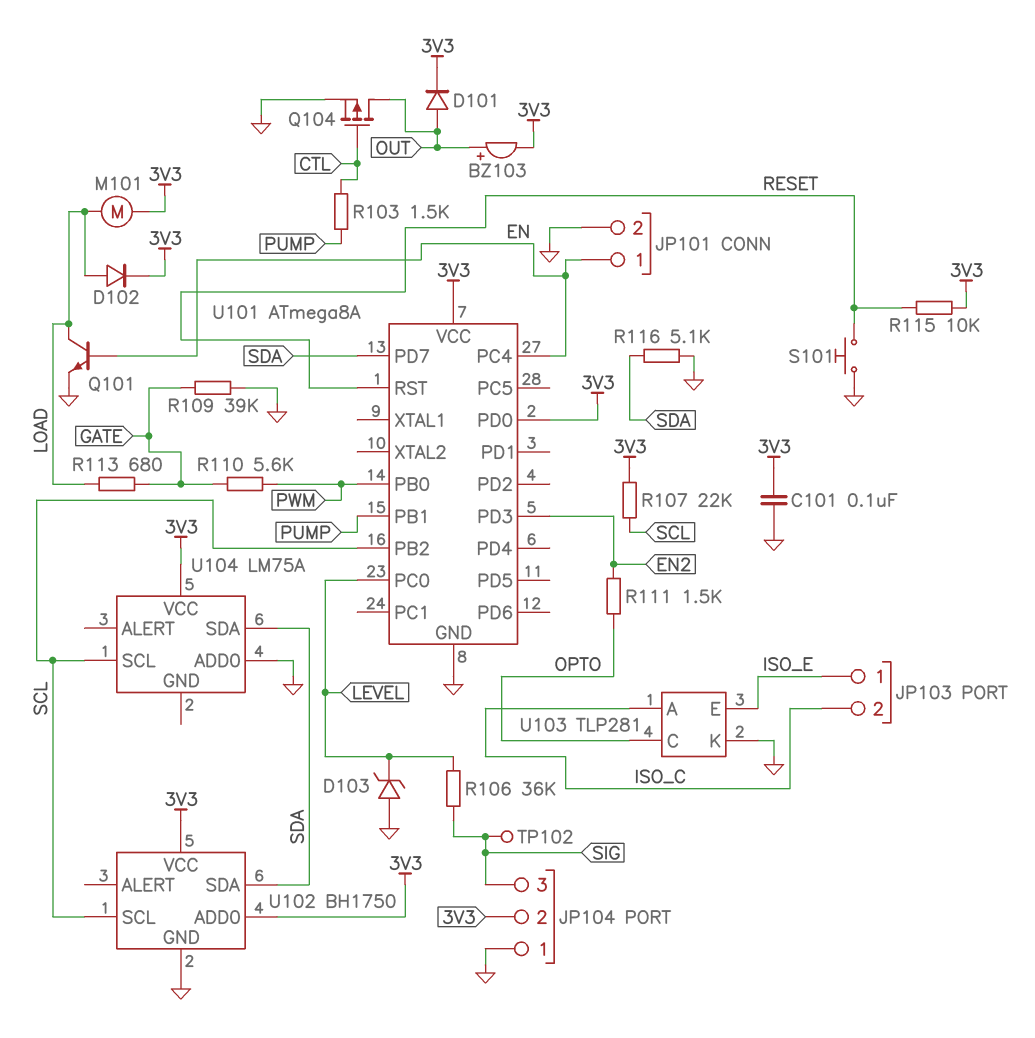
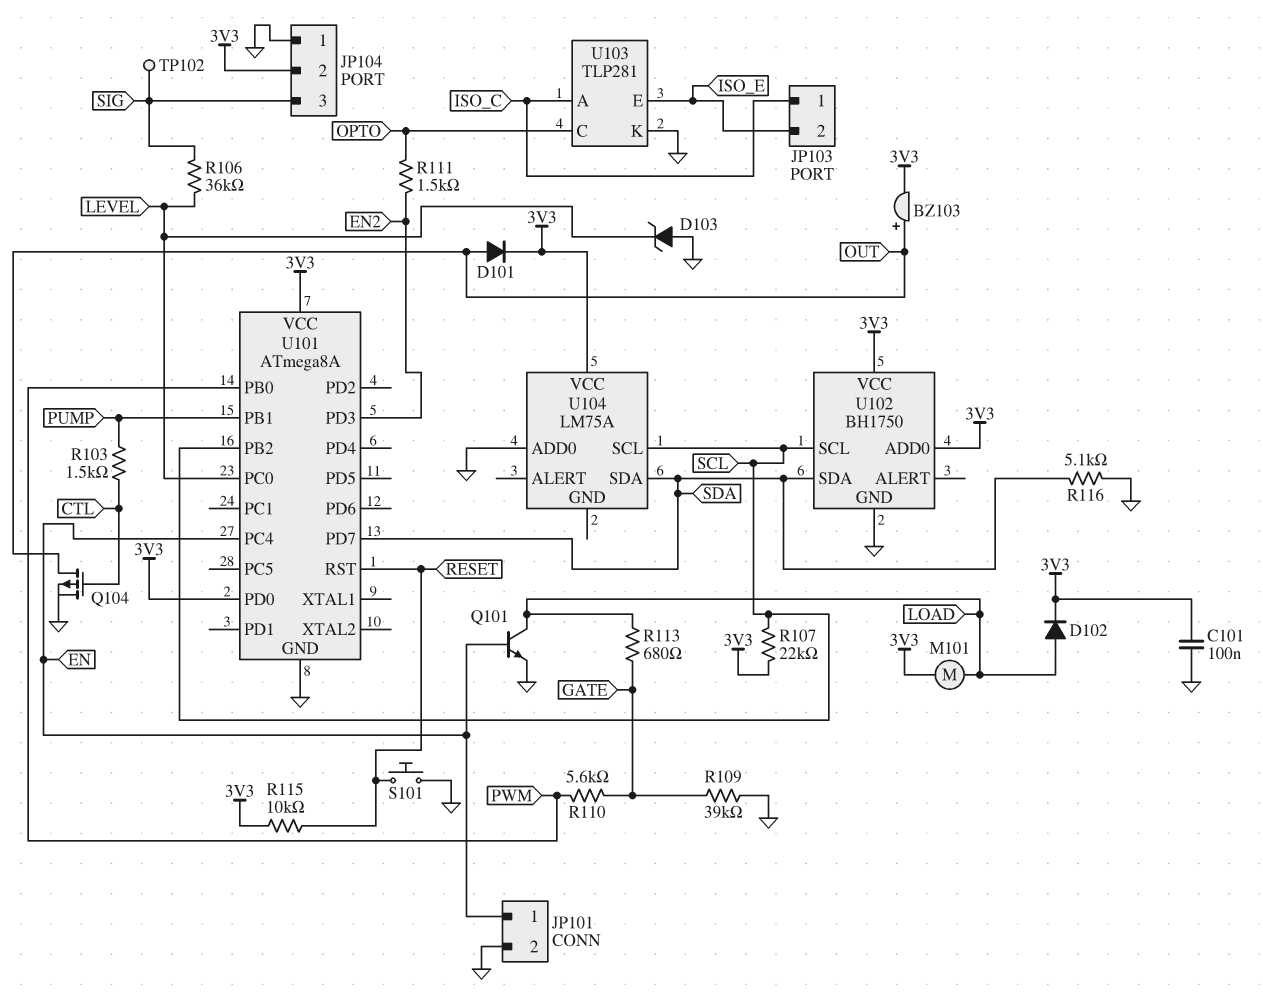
JP103 pin 1: ISO_E -> ISO_C
JP103 pin 2: ISO_C -> ISO_E

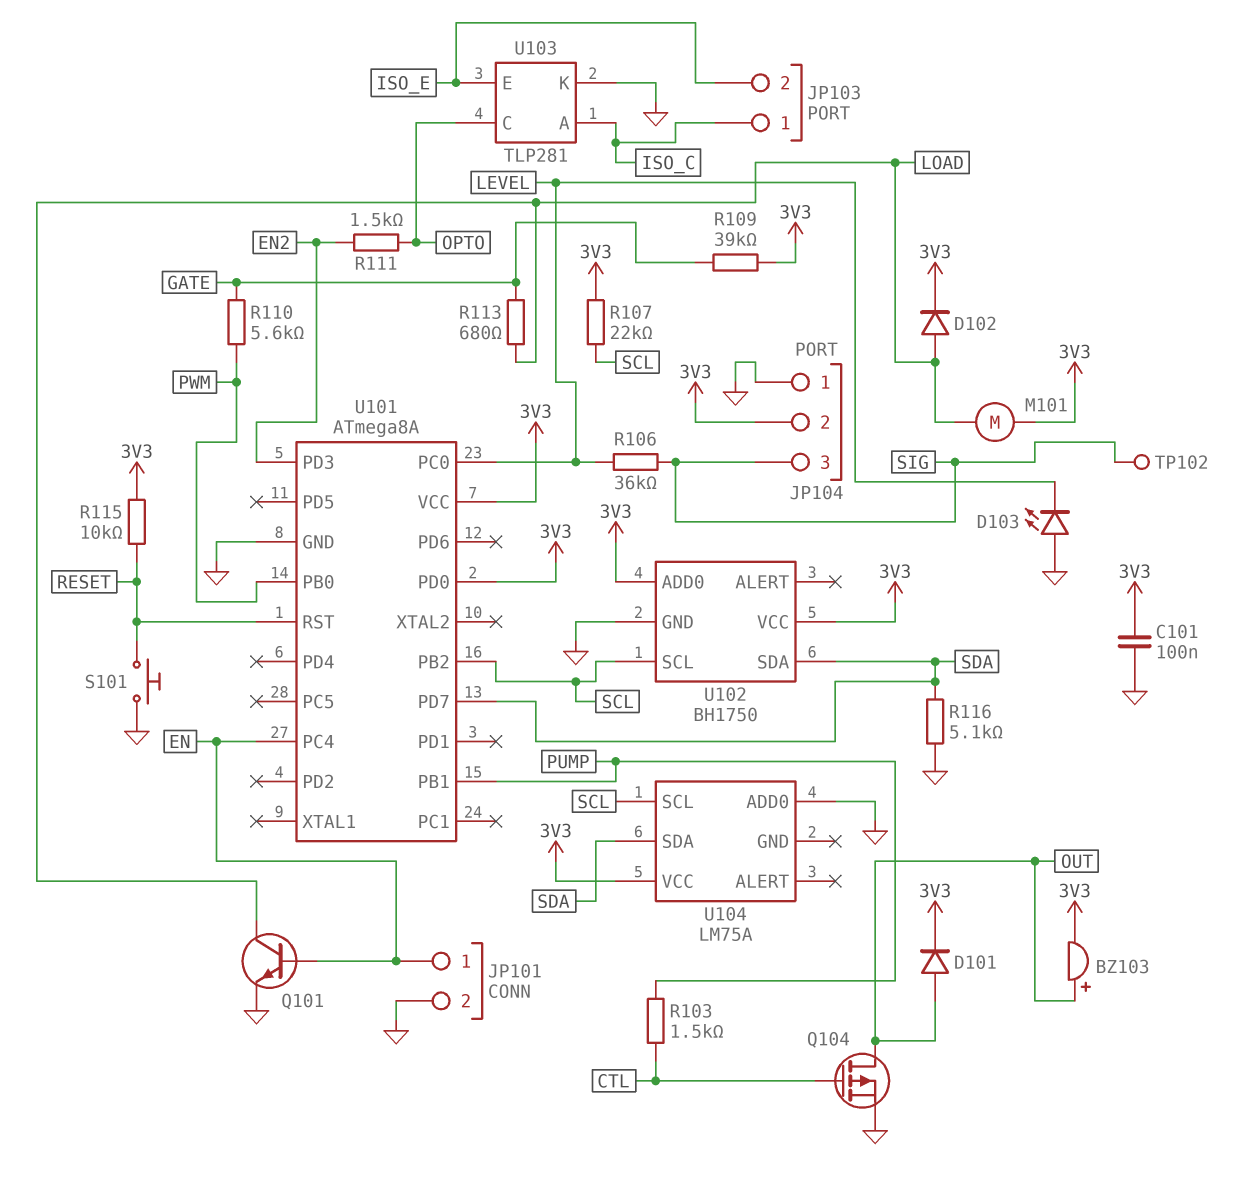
D103: zener (A GND, K LEVEL) -> LED (A GND, K LEVEL)
R109: 39k (GATE, GND) -> 39k (3V3, GATE)

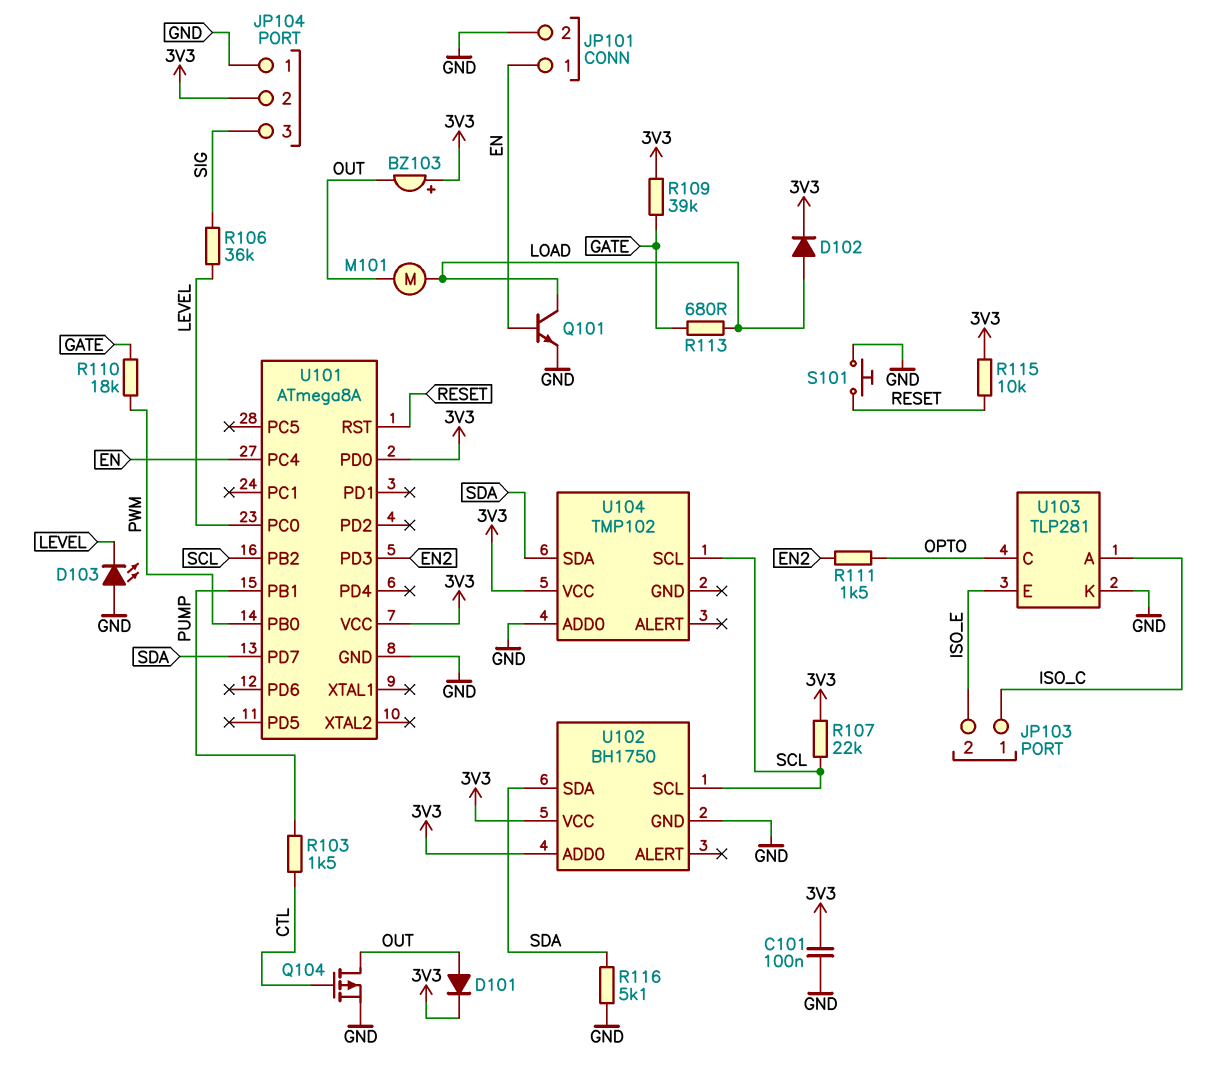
BZ103: buzzer (plus OUT, minus 3V3) -> buzzer (plus 3V3, minus OUT)
M101: motor (3V3, LOAD) -> motor (LOAD, OUT)
R110: 5.6k (GATE, PWM) -> 18k (GATE, PWM)
TP102: test point (SIG) -> none
U104: LM75A -> TMP102

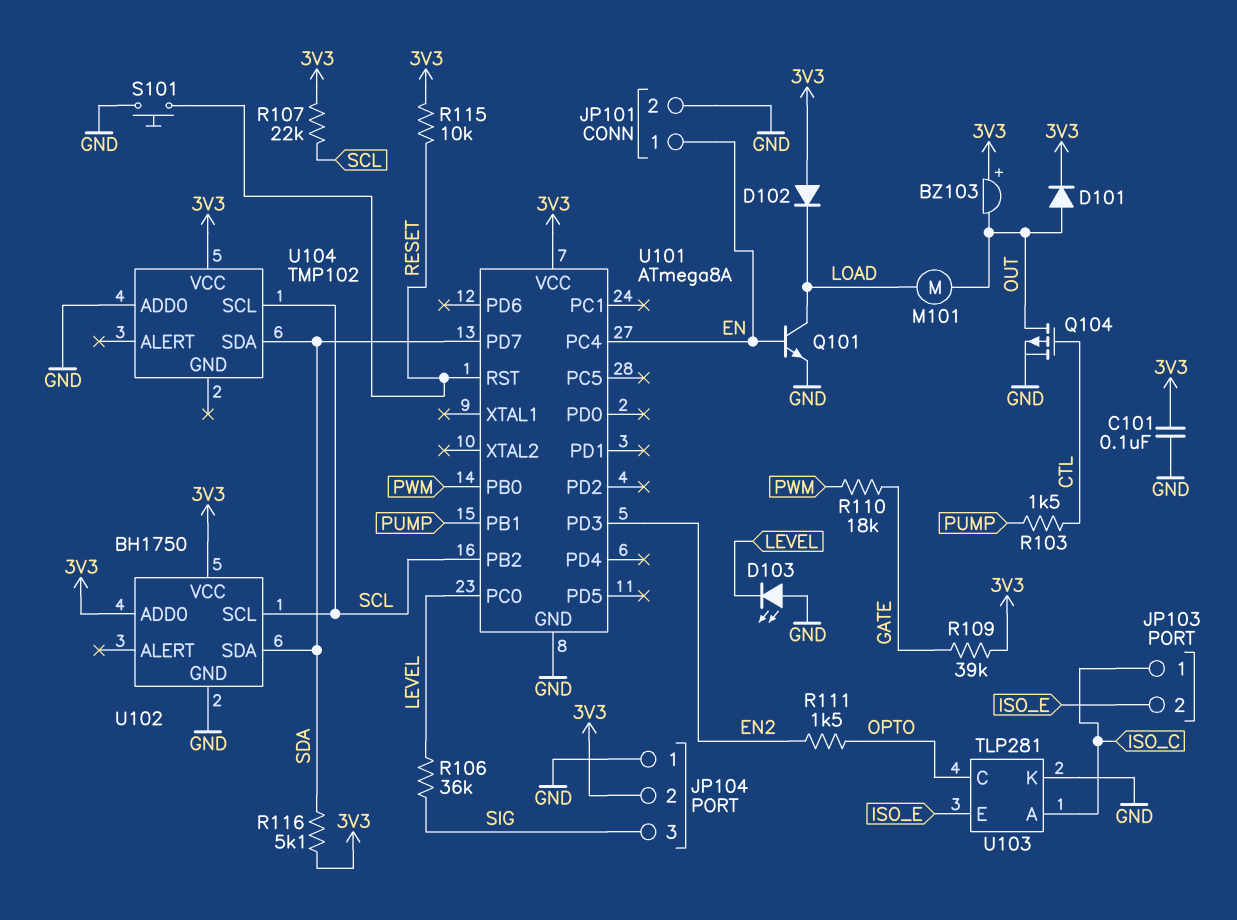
D102: diode (A LOAD, K 3V3) -> diode (A 3V3, K LOAD)
R113: 680 (GATE, LOAD) -> none
R116: 5.1k (GND, SDA) -> 5.1k (3V3, SDA)
U101 pin PD0: 3V3 -> none

